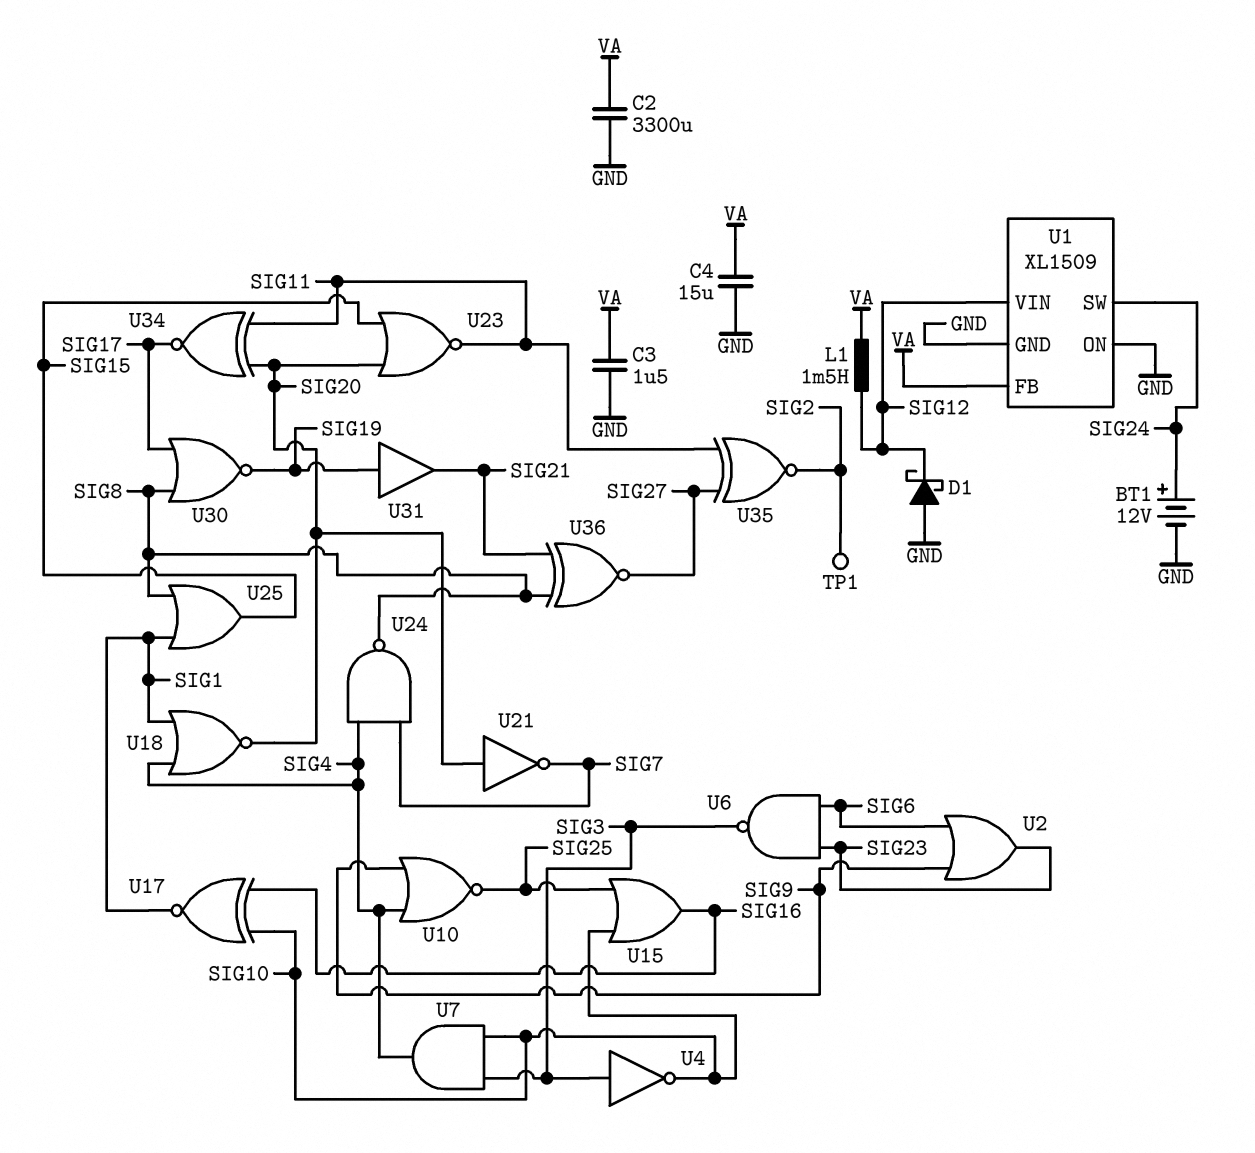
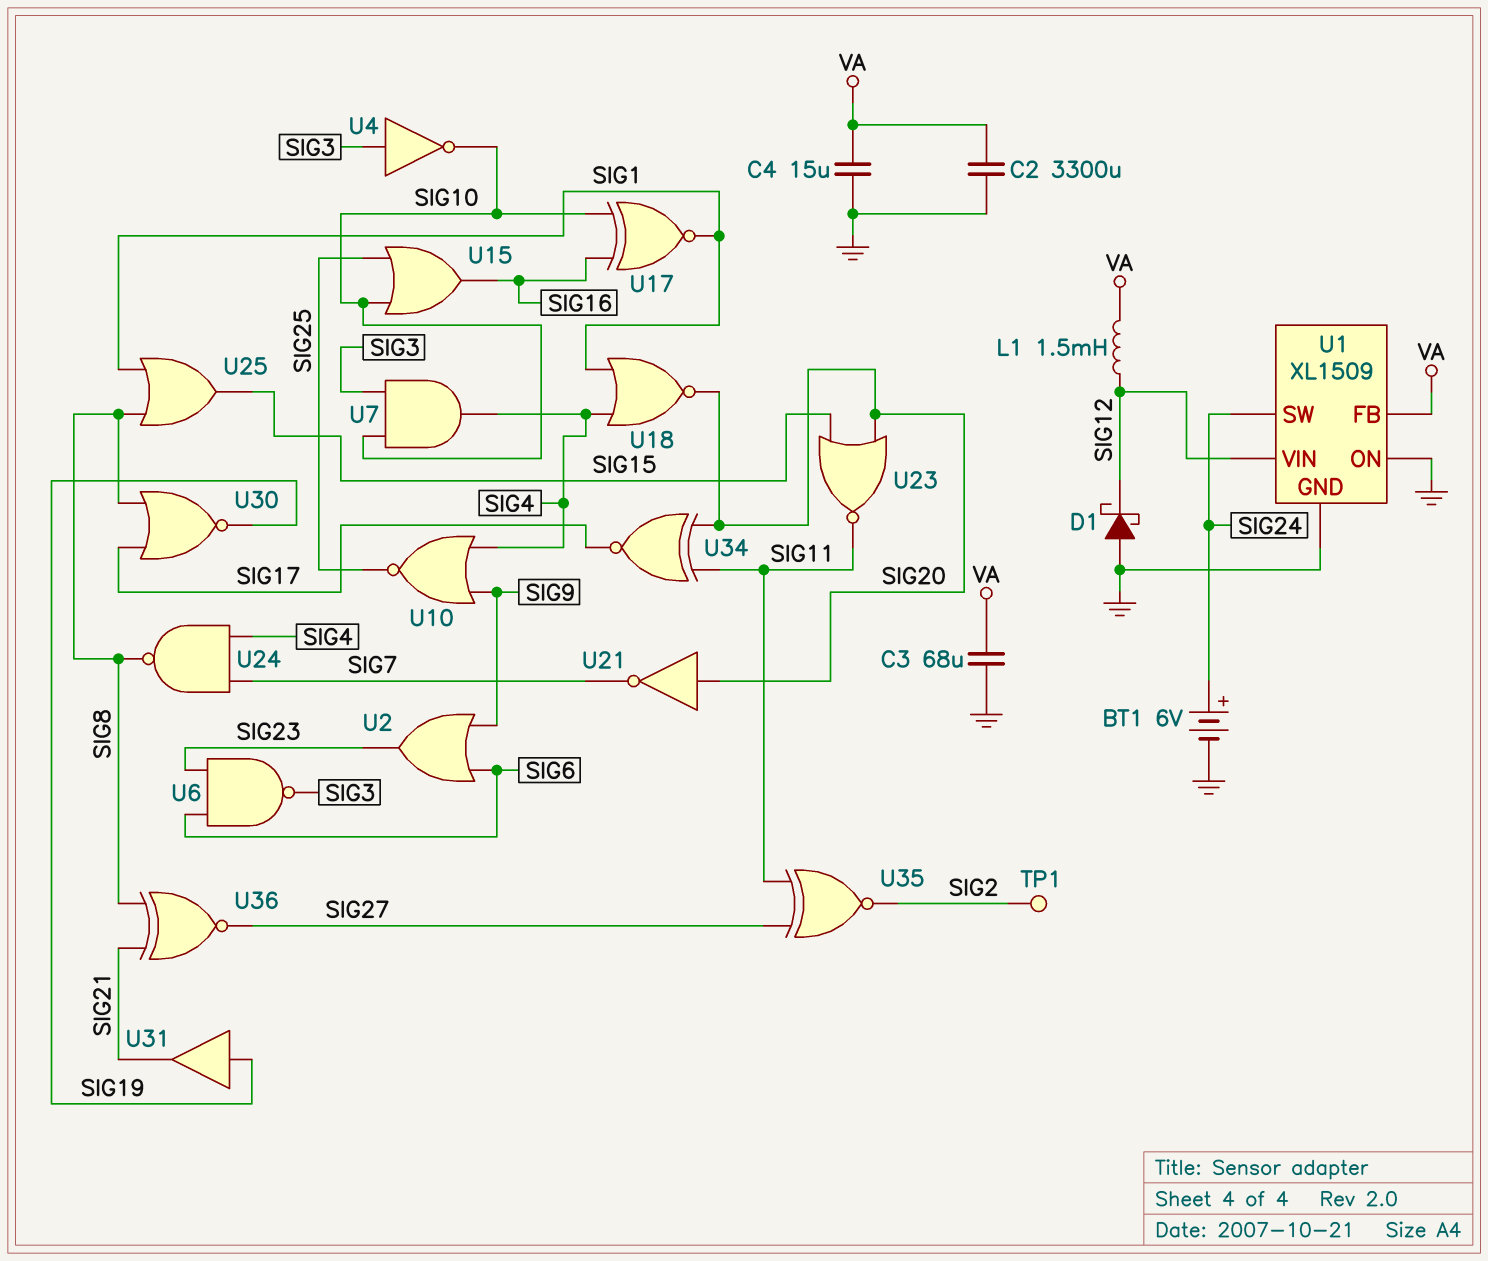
BT1: 12V (plus SIG24, minus GND) -> 6V (plus SIG24, minus GND)
C3: 1.5uF (GND, VA) -> 68uF (GND, VA)

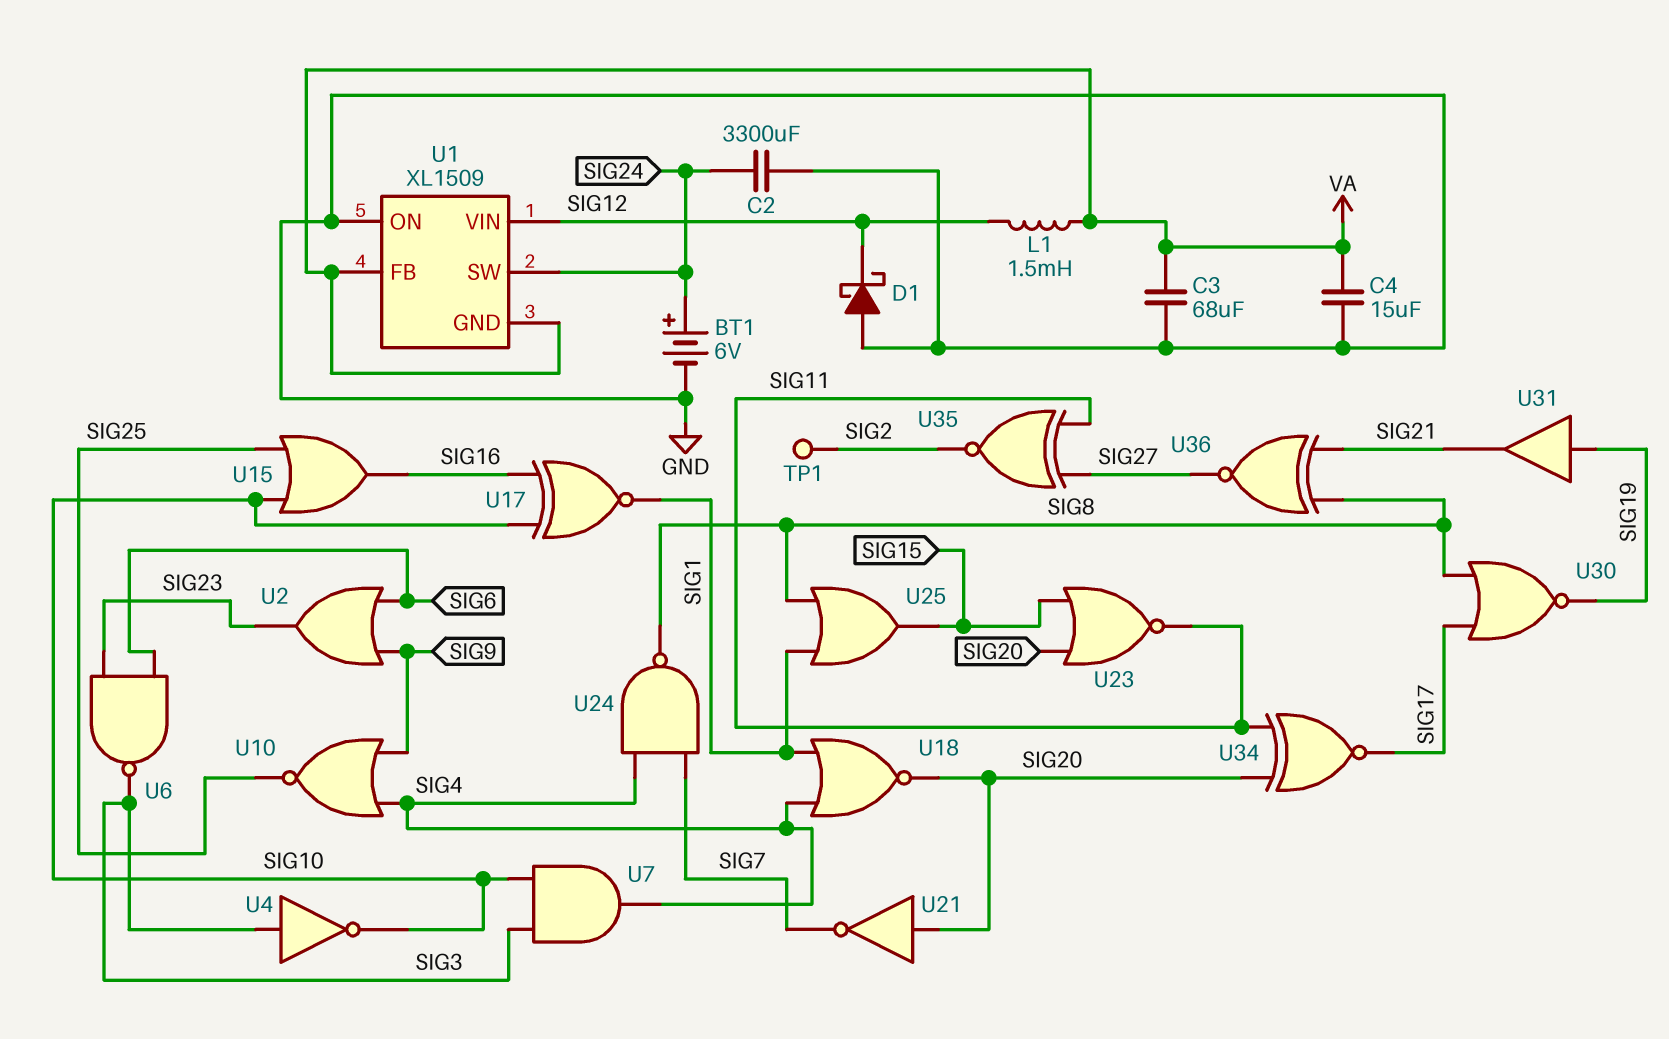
C2: 3300uF (GND, VA) -> 3300uF (GND, SIG24)
U1 pin GND: GND -> VA

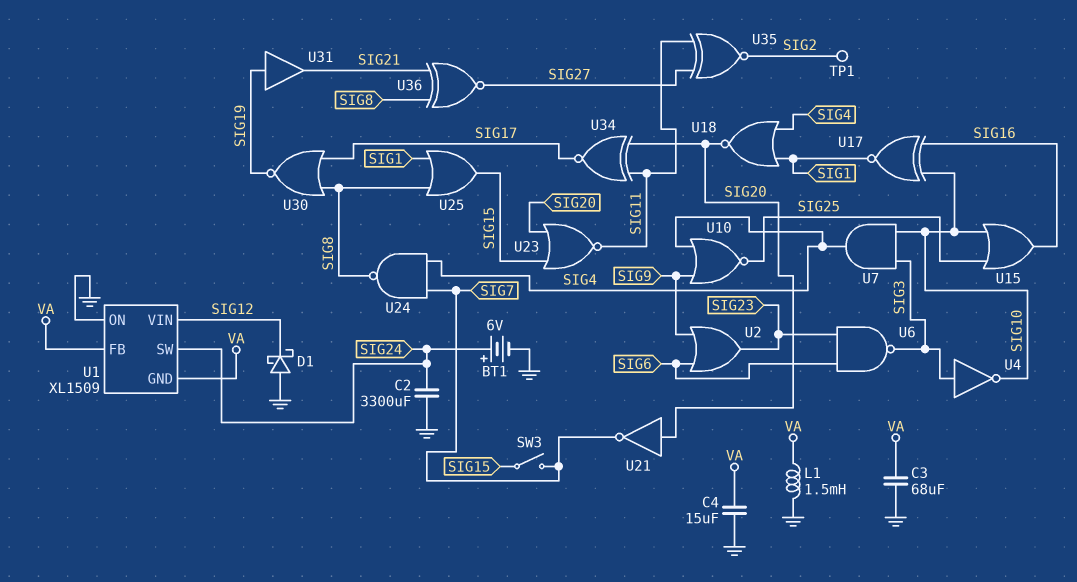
L1: 1.5mH (SIG12, VA) -> 1.5mH (GND, VA)
SW3: none -> switch (SIG7, SIG15)

